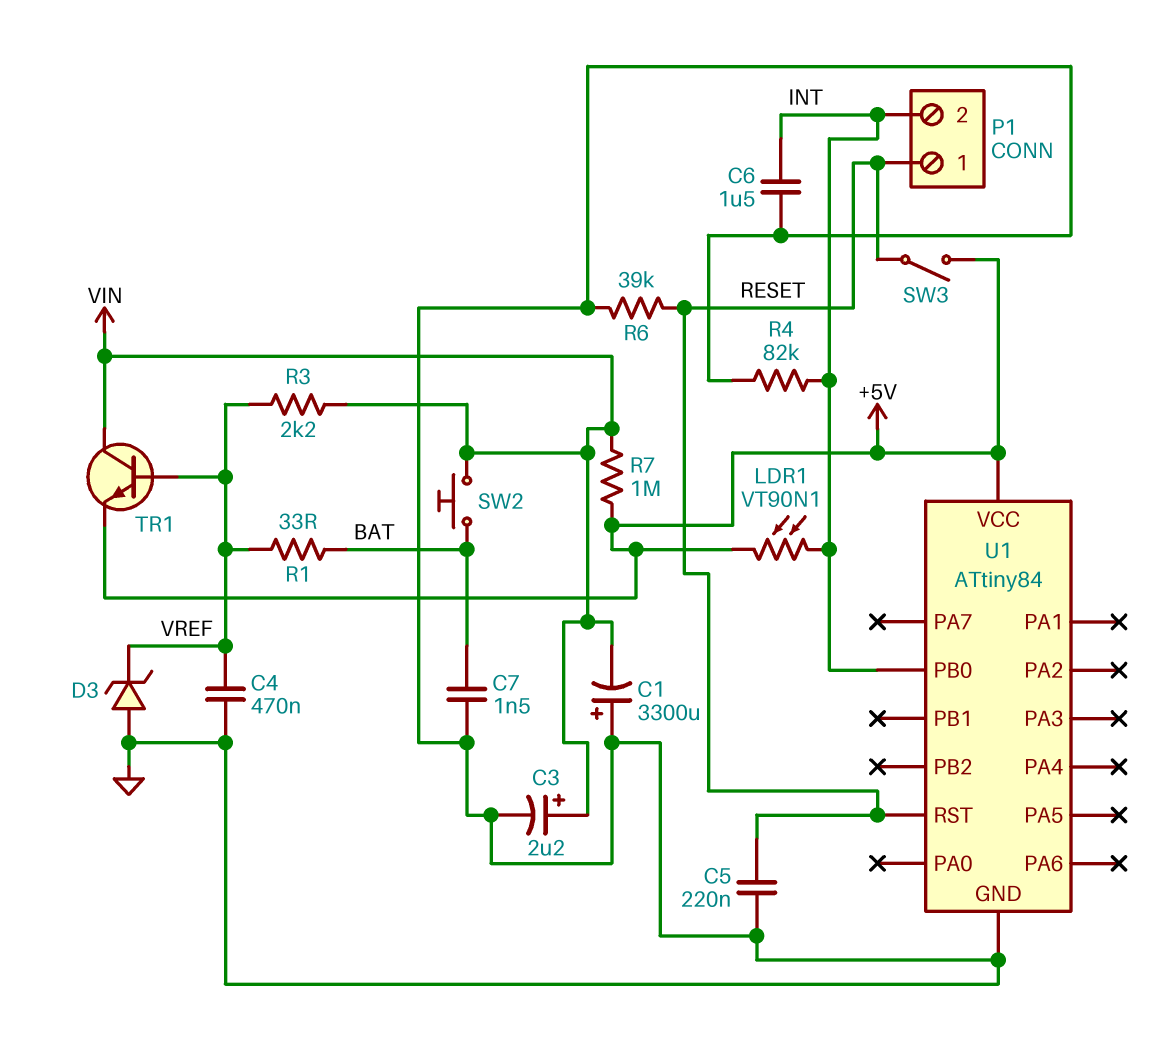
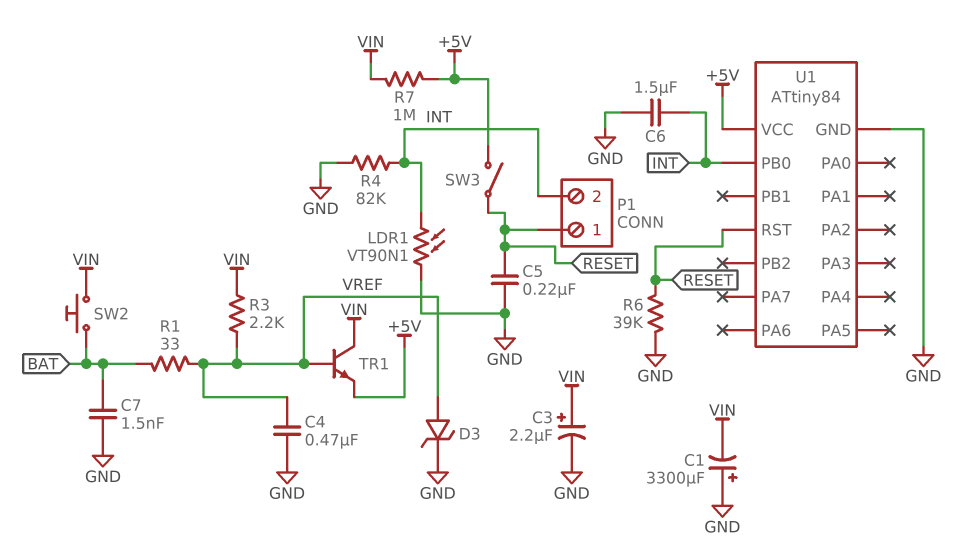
D3: zener (A GND, K VREF) -> zener (A VREF, K GND)
LDR1: VT90N1 (+5V, INT) -> VT90N1 (GND, INT)

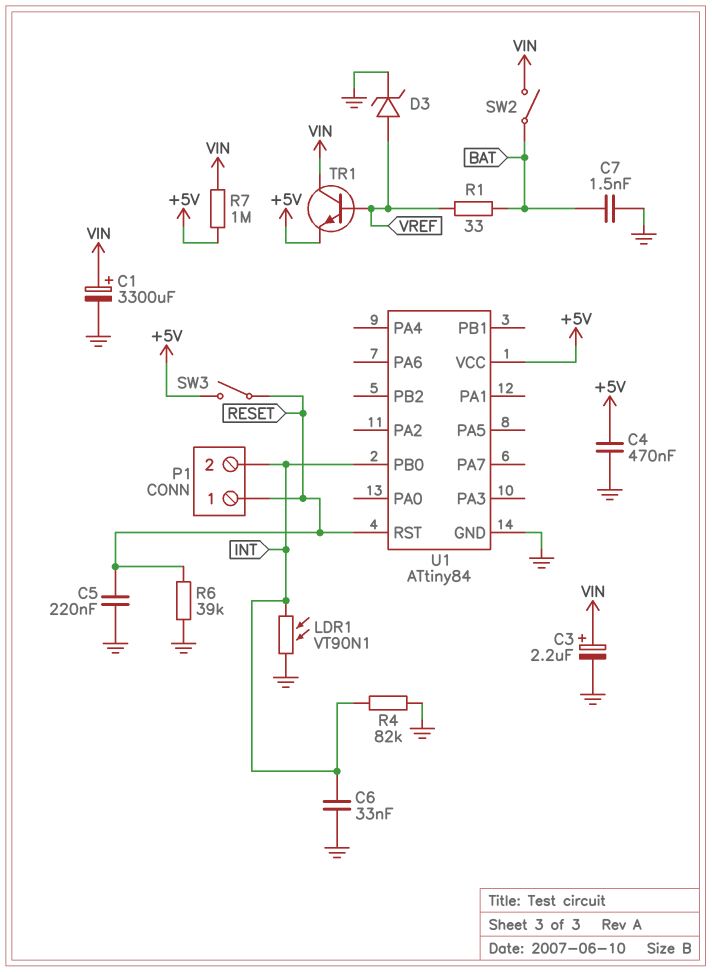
C1: 3300uF (plus GND, minus VIN) -> 3300uF (plus VIN, minus GND)
C4: 470nF (GND, VREF) -> 470nF (+5V, GND)
C6: 1.5uF (GND, INT) -> 33nF (GND, INT)
R3: 2.2k (VIN, VREF) -> none
SW2: button (BAT, VIN) -> switch (BAT, VIN)

